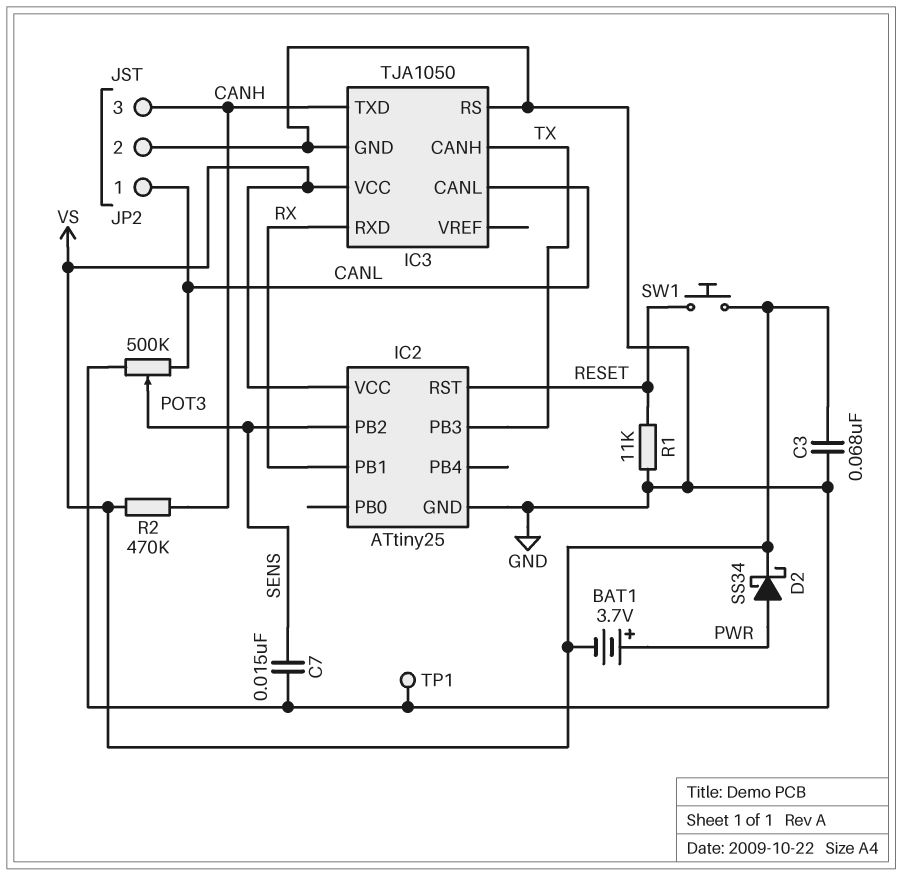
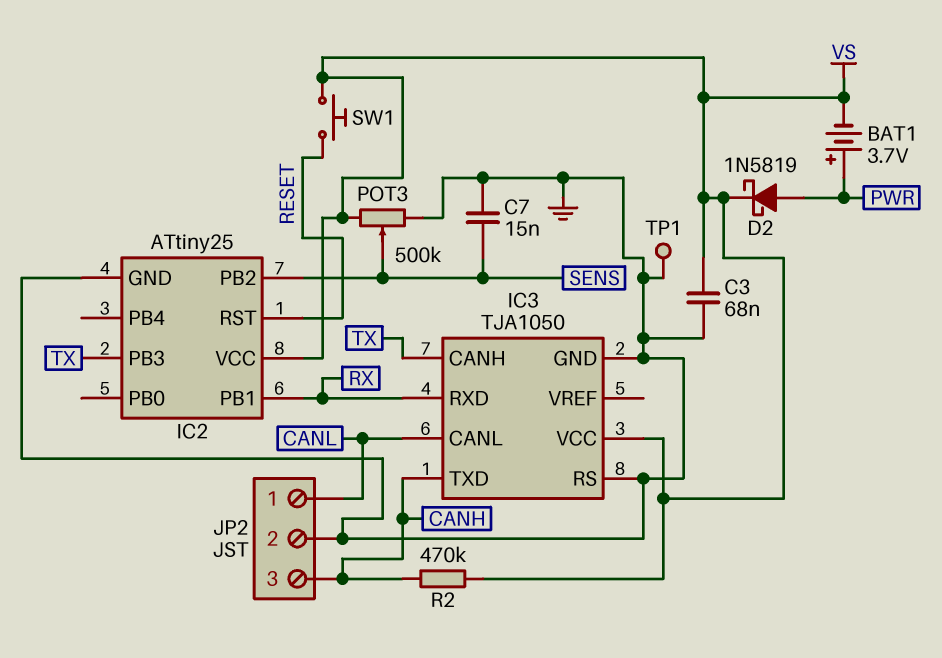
D2: schottky SS34 (A PWR, K VS) -> schottky 1N5819 (A PWR, K VS)
POT3: 500k (CANL, GND, wiper SENS) -> 500k (GND, VS, wiper SENS)
R1: 11k (GND, RESET) -> none

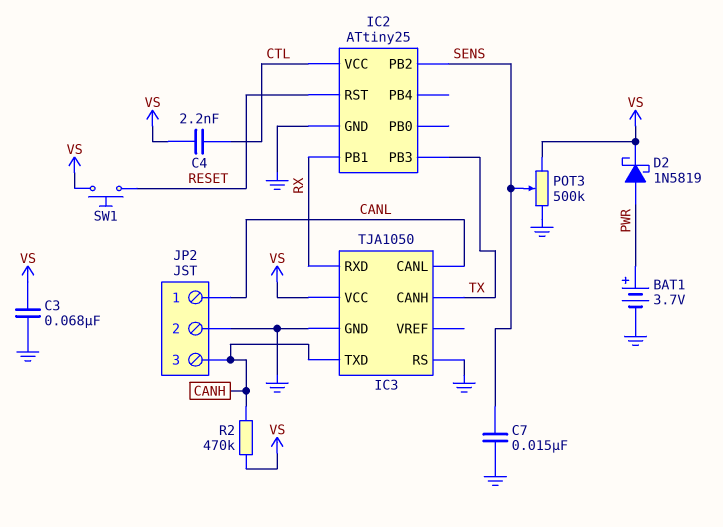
BAT1: 3.7V (plus PWR, minus VS) -> 3.7V (plus PWR, minus GND)
C4: none -> 2.2nF (CTL, VS)
IC2 pin VCC: VS -> CTL
TP1: test point (GND) -> none

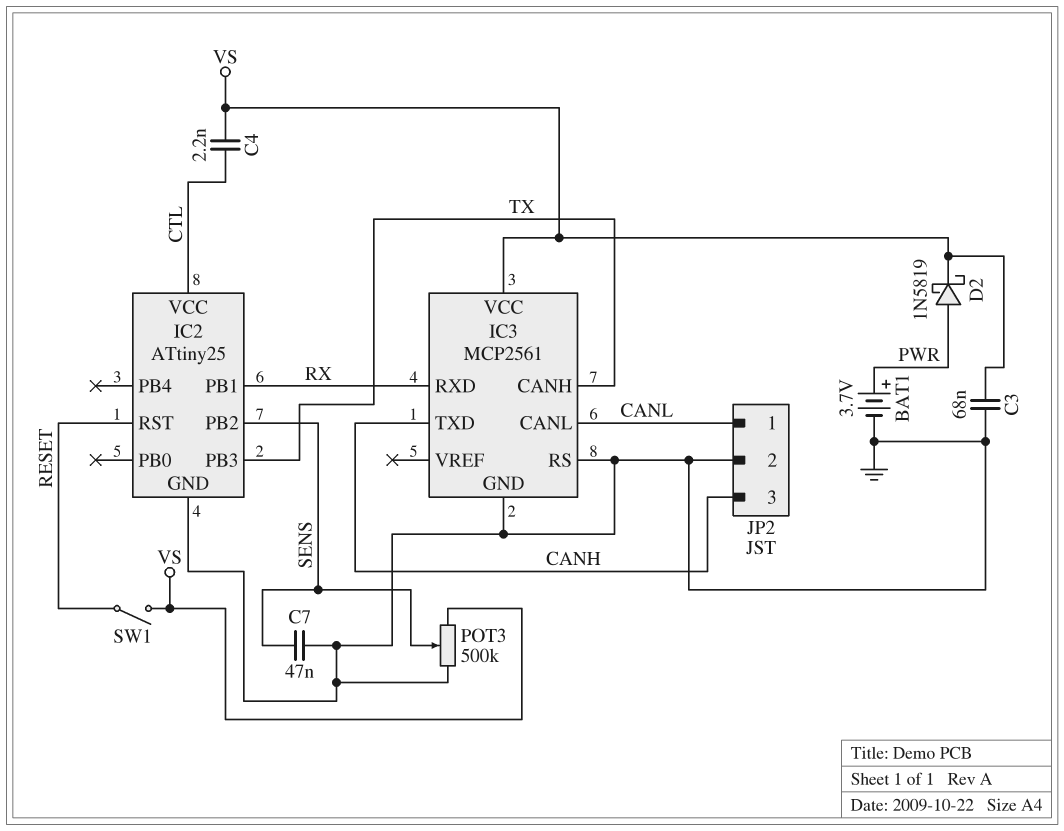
C7: 15nF (GND, SENS) -> 47nF (GND, SENS)
IC3: TJA1050 -> MCP2561
R2: 470k (CANH, VS) -> none
SW1: button (RESET, VS) -> switch (RESET, VS)

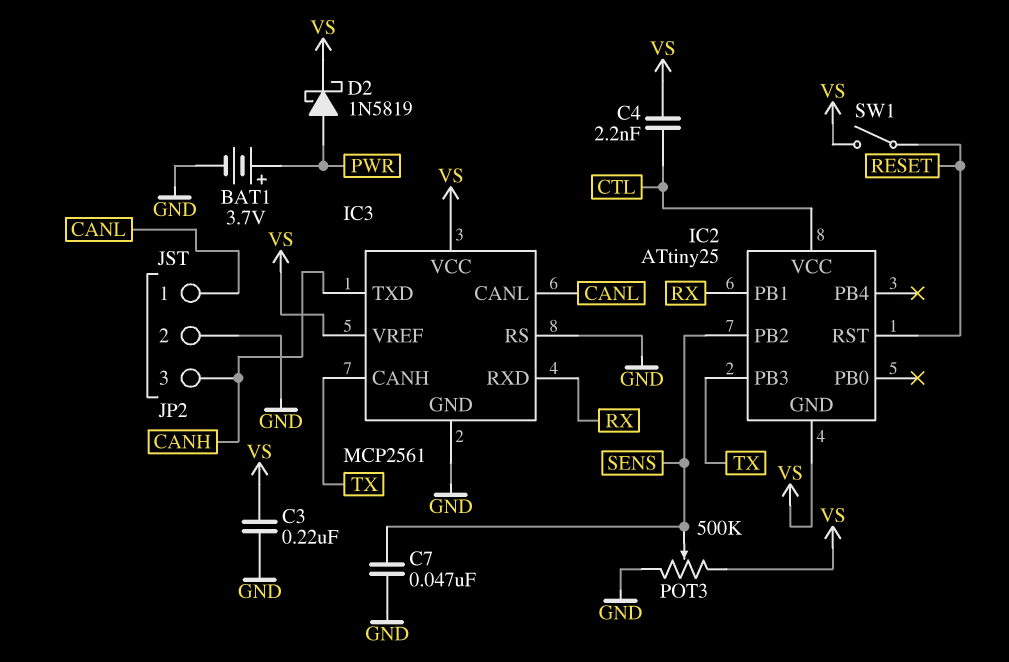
C3: 68nF (GND, VS) -> 220nF (GND, VS)
IC2 pin GND: GND -> VS
IC3 pin VREF: none -> VS

